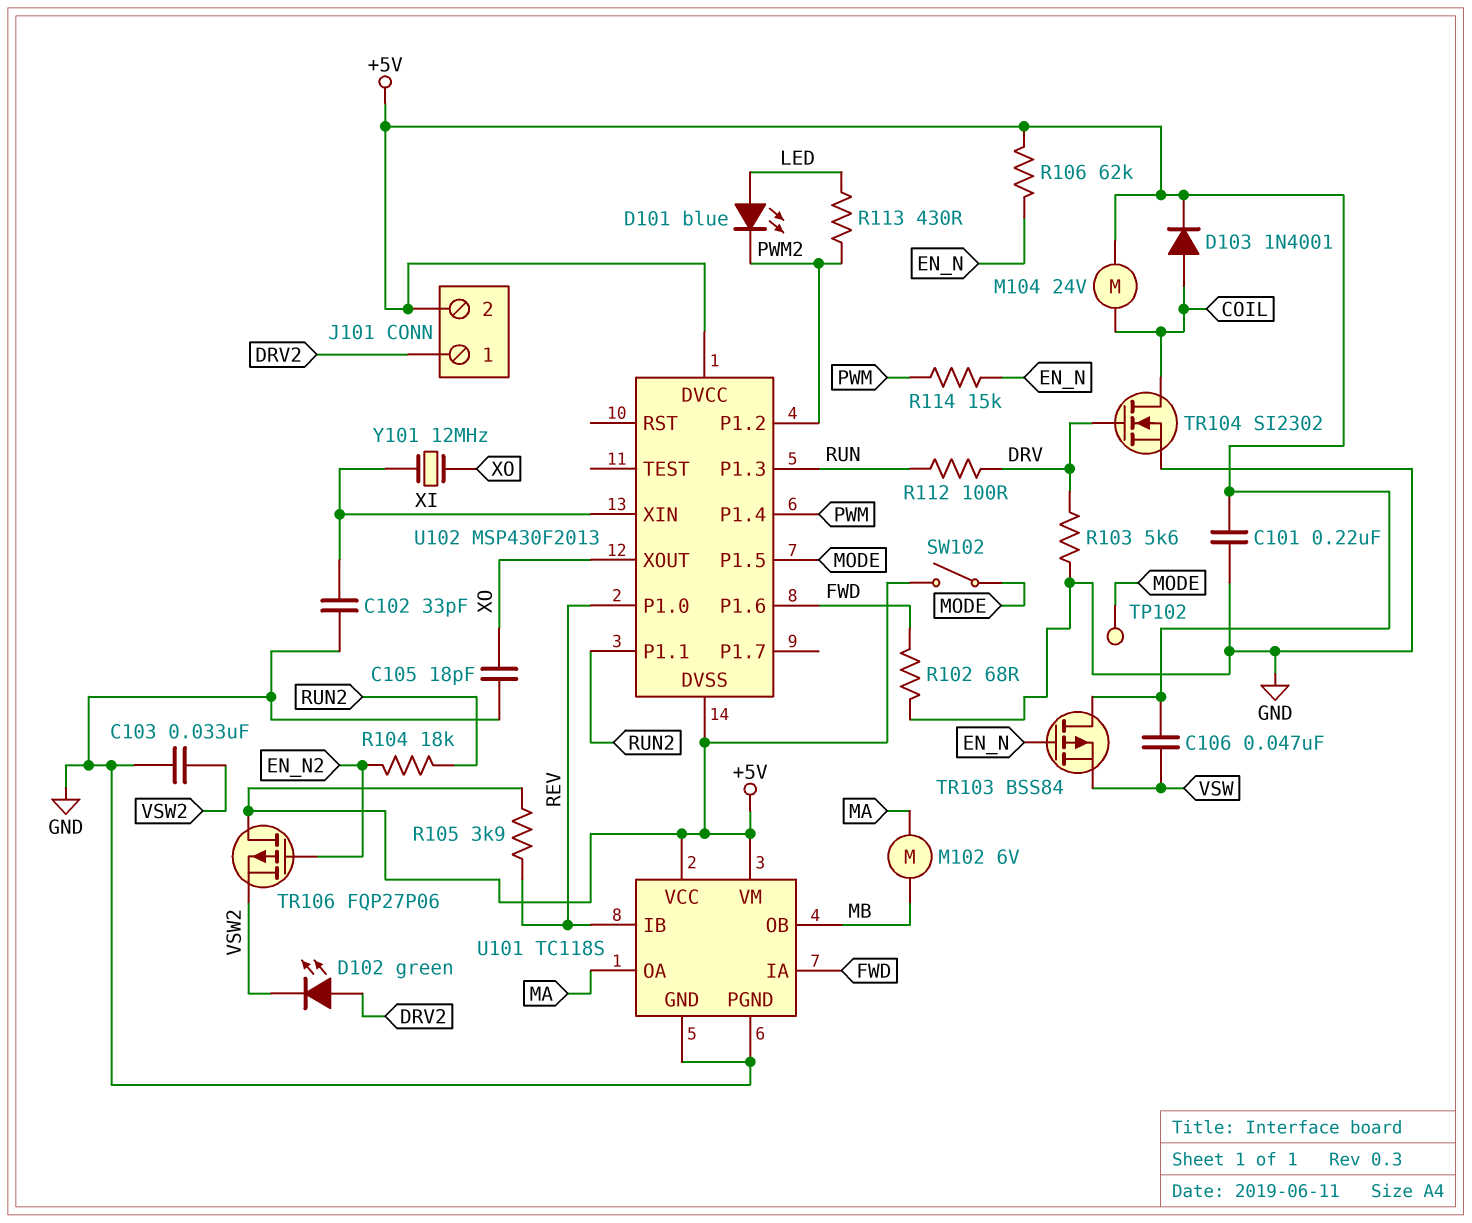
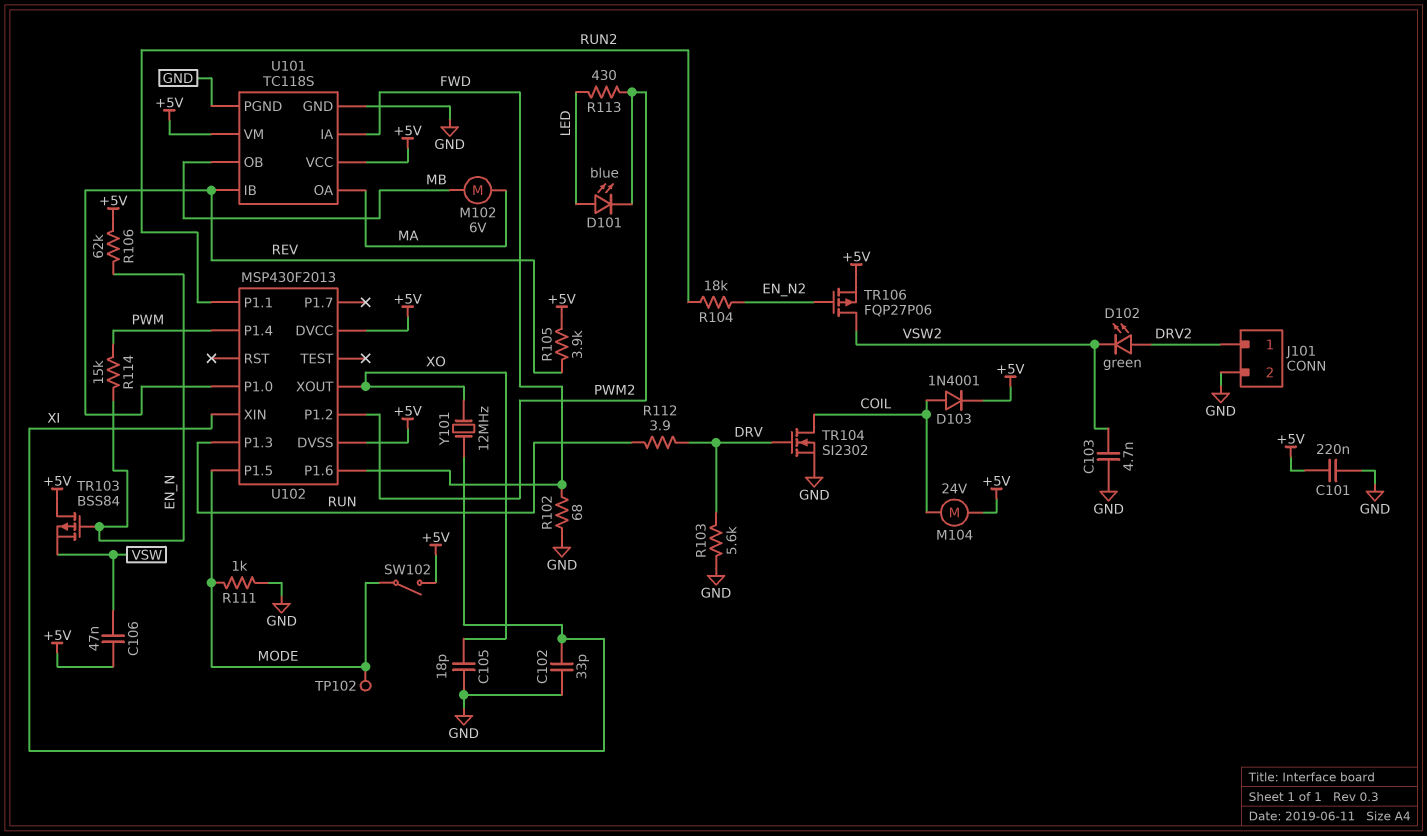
C103: 33nF (GND, VSW2) -> 4.7nF (GND, VSW2)
J101 pin 2: +5V -> GND
R111: none -> 1k (GND, MODE)
R112: 100 (DRV, RUN) -> 3.9 (DRV, RUN)
TR106: PMOS FQP27P06 (G EN_N2, D +5V, S VSW2) -> PMOS FQP27P06 (G EN_N2, D VSW2, S +5V)

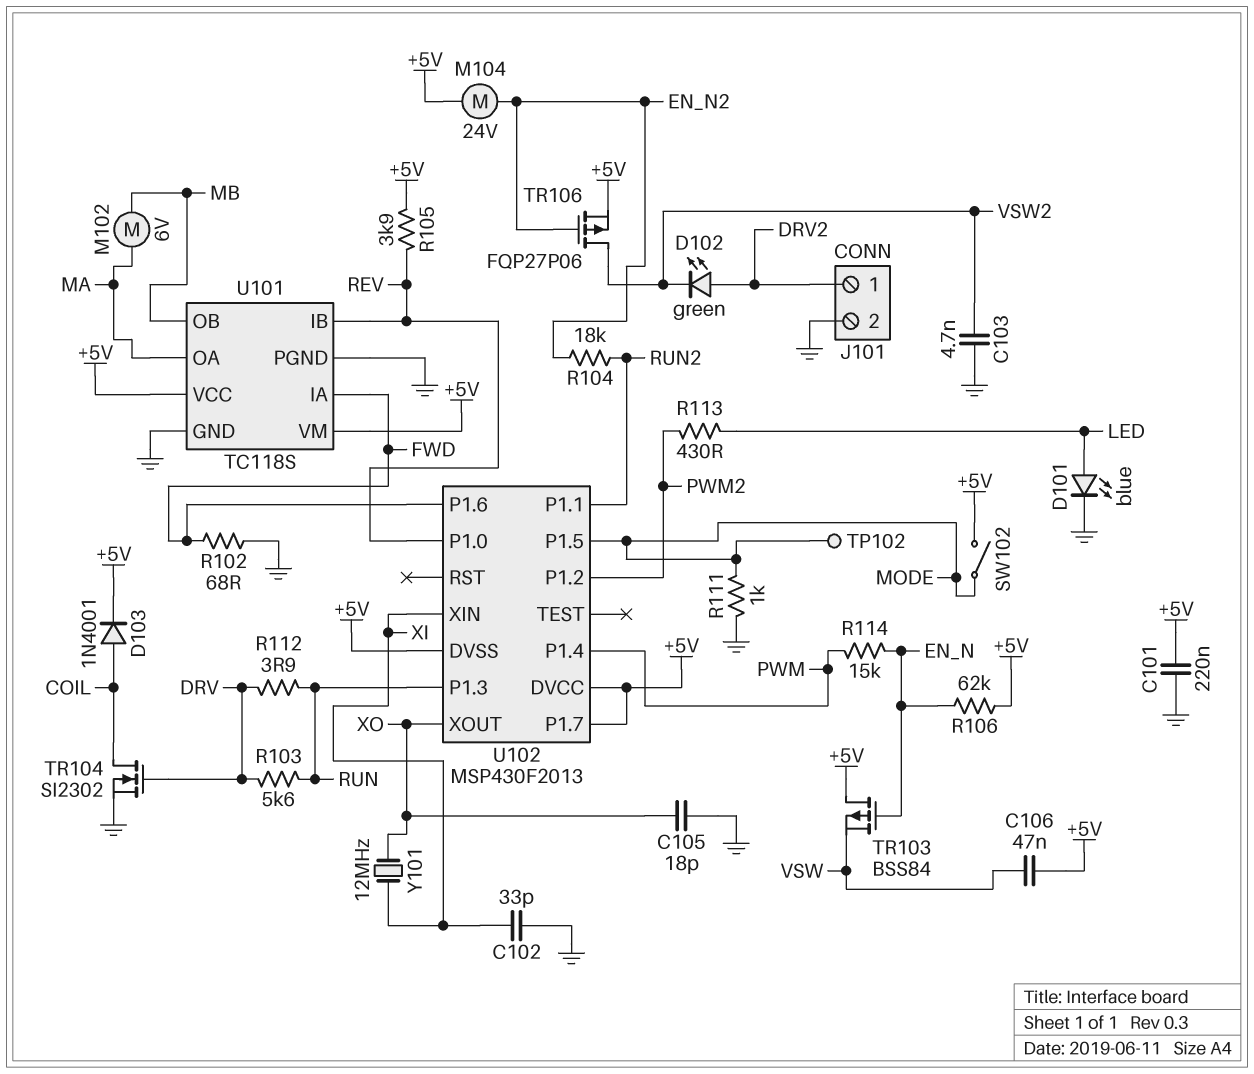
D101: LED blue (A LED, K PWM2) -> LED blue (A LED, K GND)
M104: motor 24V (+5V, COIL) -> motor 24V (+5V, EN_N2)
R103: 5.6k (DRV, GND) -> 5.6k (DRV, RUN)
U102 pin P1.7: none -> +5V

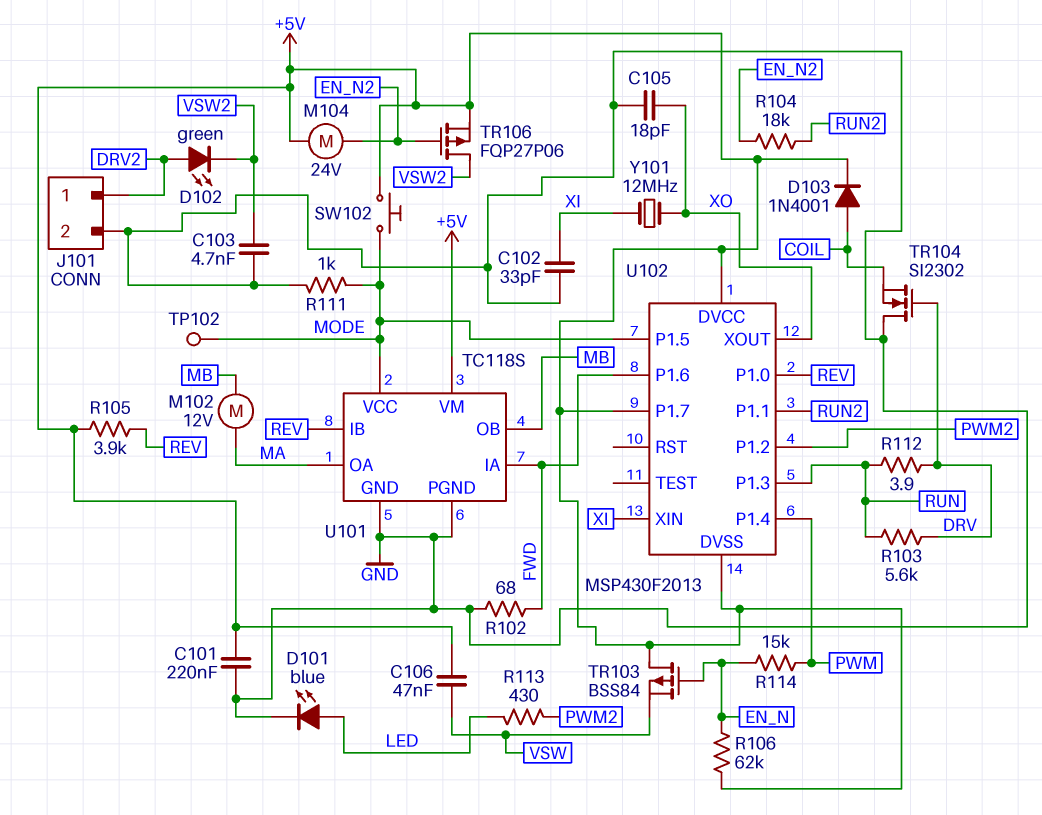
M102: motor 6V (MA, MB) -> motor 12V (MA, MB)
SW102: switch (+5V, MODE) -> button (+5V, MODE)
TR104: NMOS SI2302 (G DRV, D COIL, S GND) -> NMOS SI2302 (G DRV, D GND, S COIL)
U101 pin VCC: +5V -> MODE

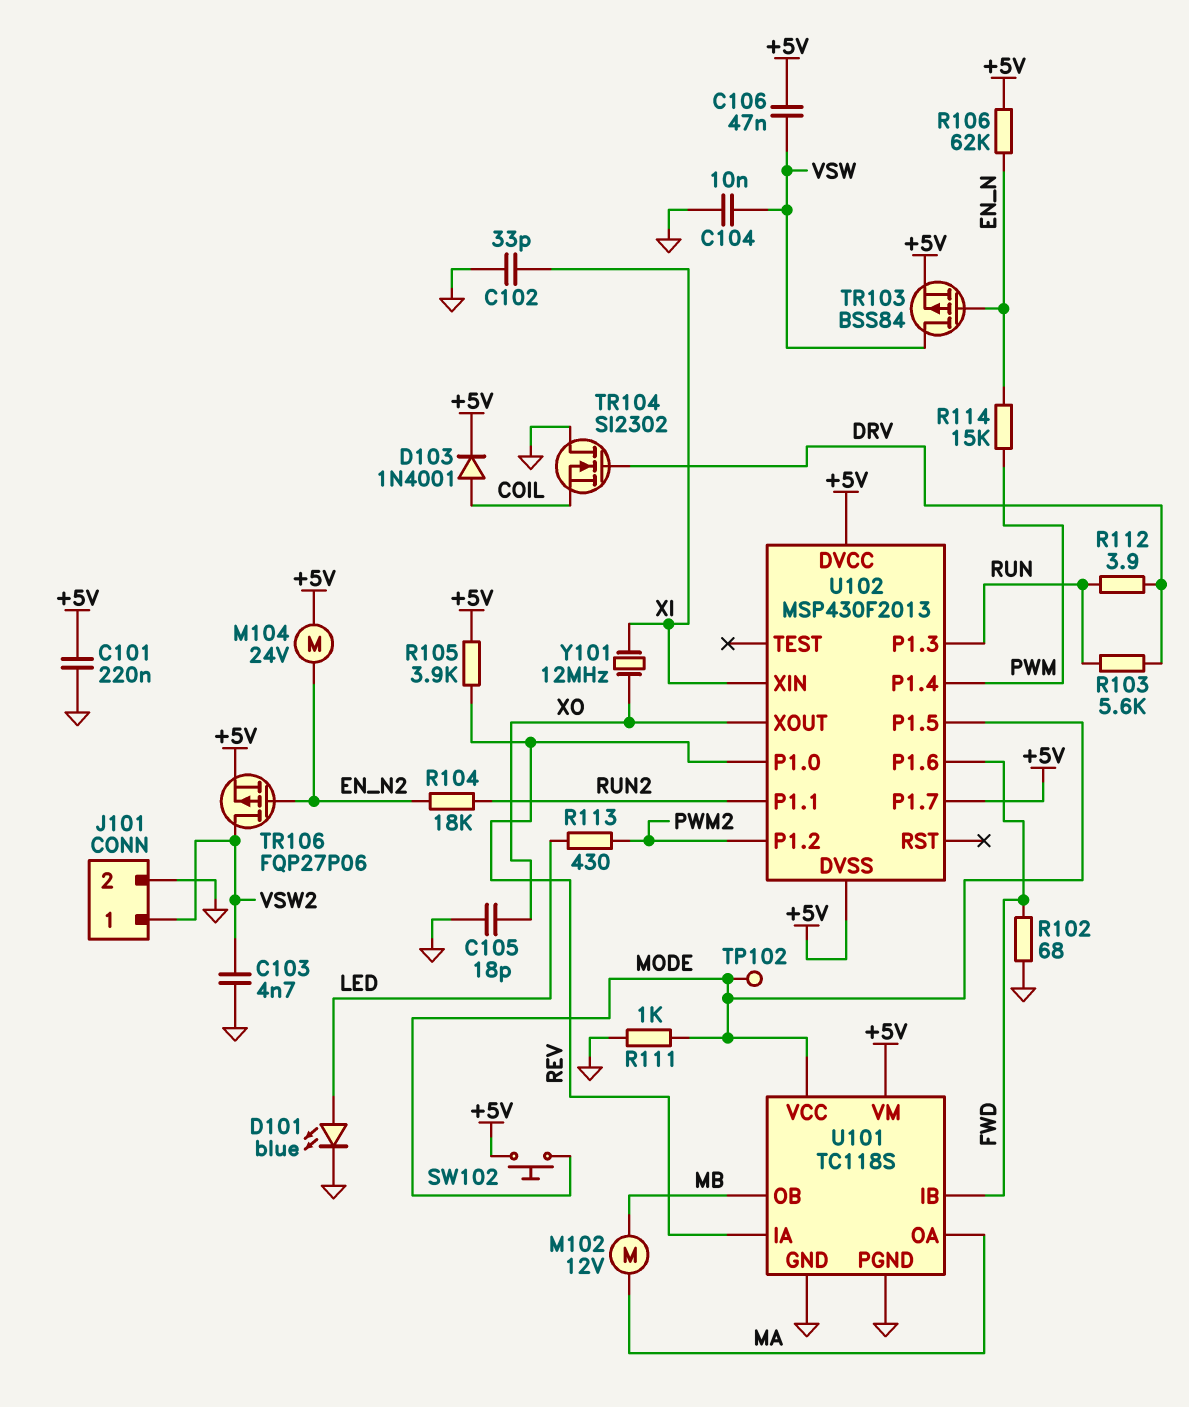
C104: none -> 10nF (GND, VSW)
D102: LED green (A DRV2, K VSW2) -> none
J101 pin 1: DRV2 -> VSW2
TR103: PMOS BSS84 (G EN_N, D +5V, S VSW) -> PMOS BSS84 (G EN_N, D VSW, S +5V)
U101 pin IA: FWD -> REV
U101 pin IB: REV -> FWD

